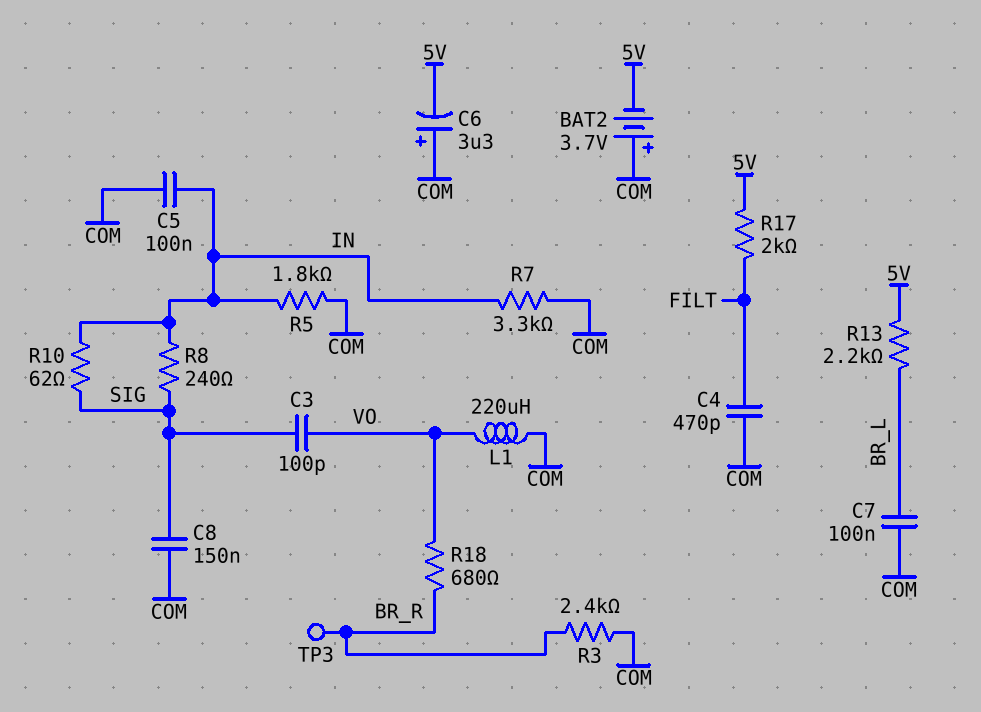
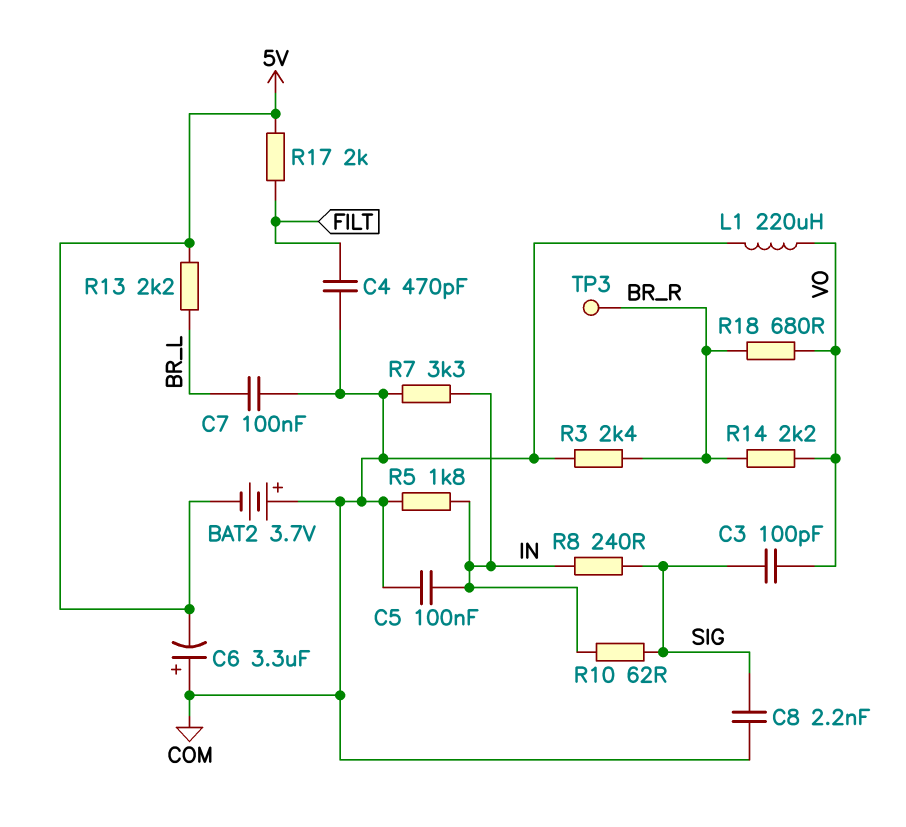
C8: 150nF (COM, SIG) -> 2.2nF (COM, SIG)
R14: none -> 2.2k (BR_R, VO)

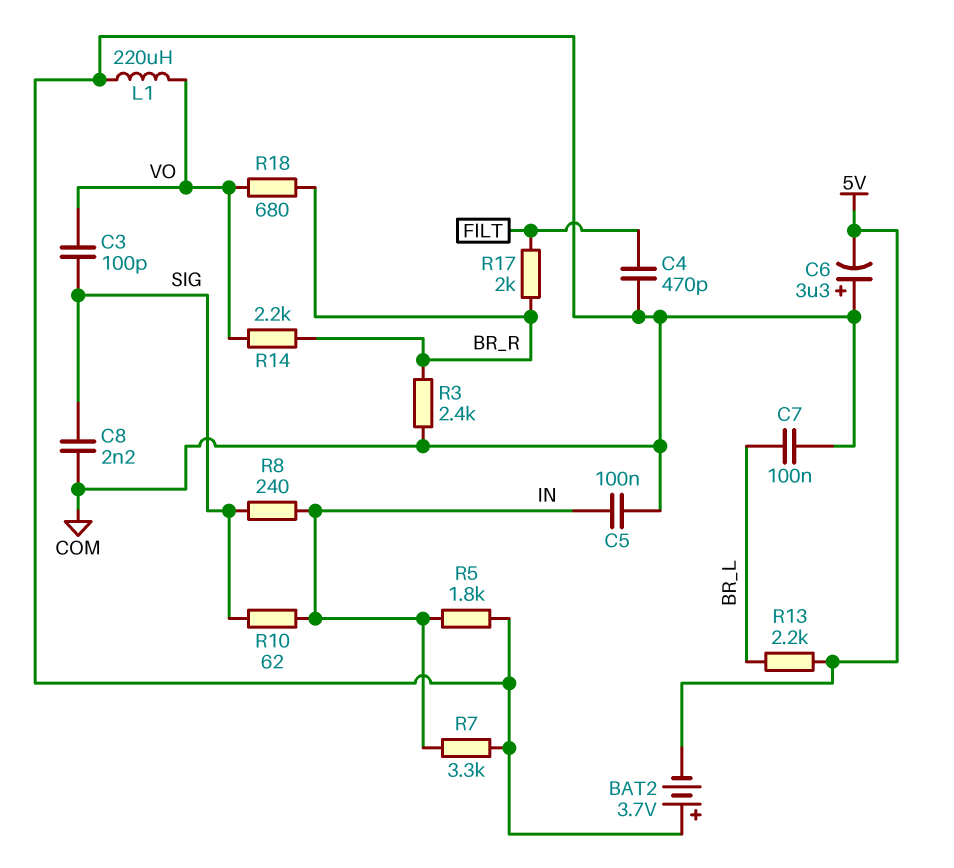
R17: 2k (5V, FILT) -> 2k (BR_R, FILT)
TP3: test point (BR_R) -> none

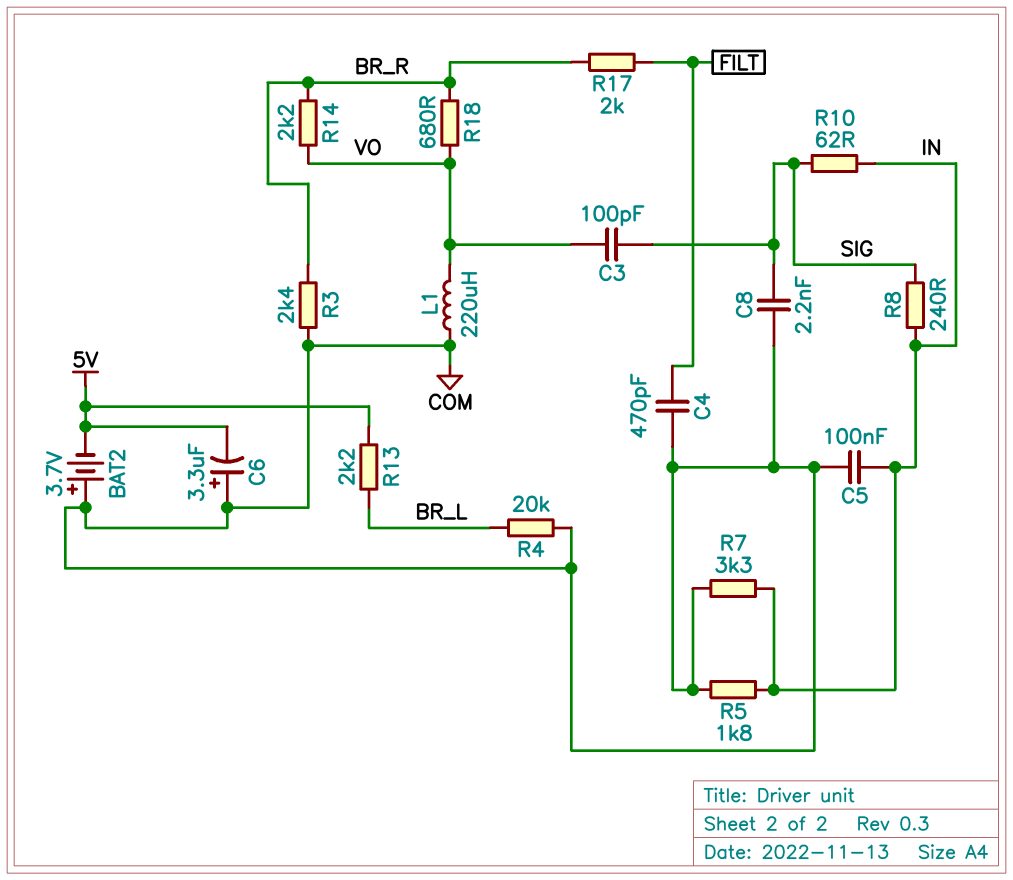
C7: 100nF (BR_L, COM) -> none
R4: none -> 20k (BR_L, COM)

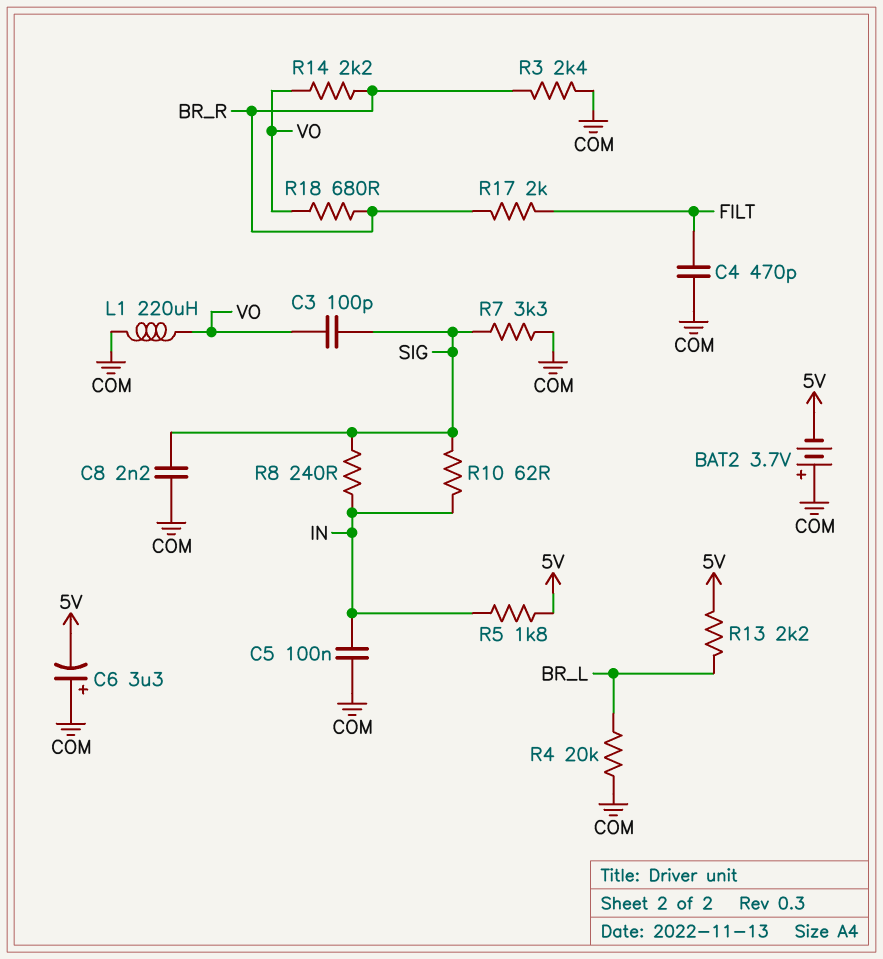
R5: 1.8k (COM, IN) -> 1.8k (5V, IN)
R7: 3.3k (COM, IN) -> 3.3k (COM, SIG)

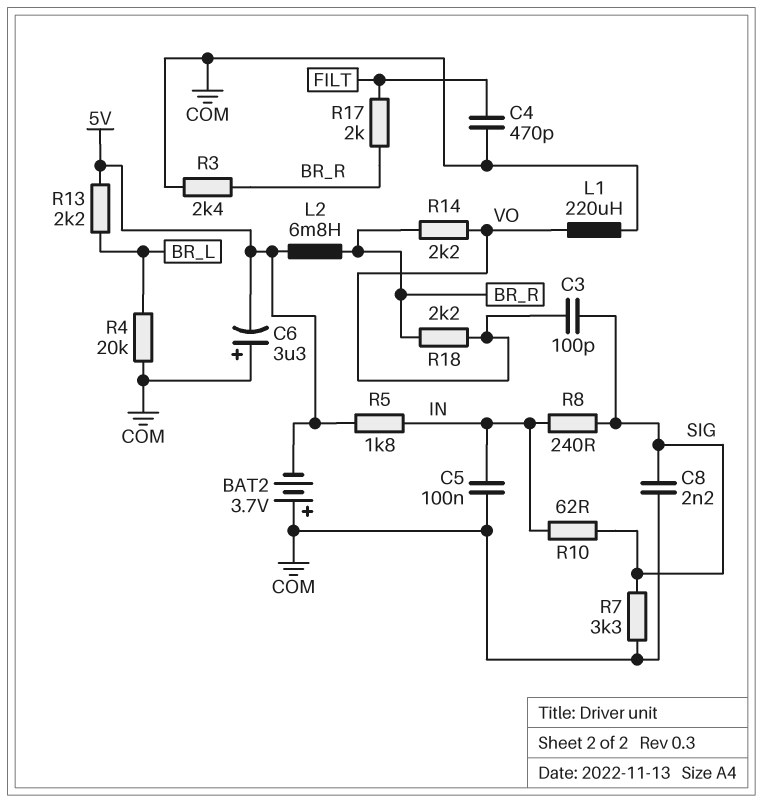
L2: none -> 6.8mH (5V, BR_R)
R18: 680 (BR_R, VO) -> 2.2k (BR_R, VO)

